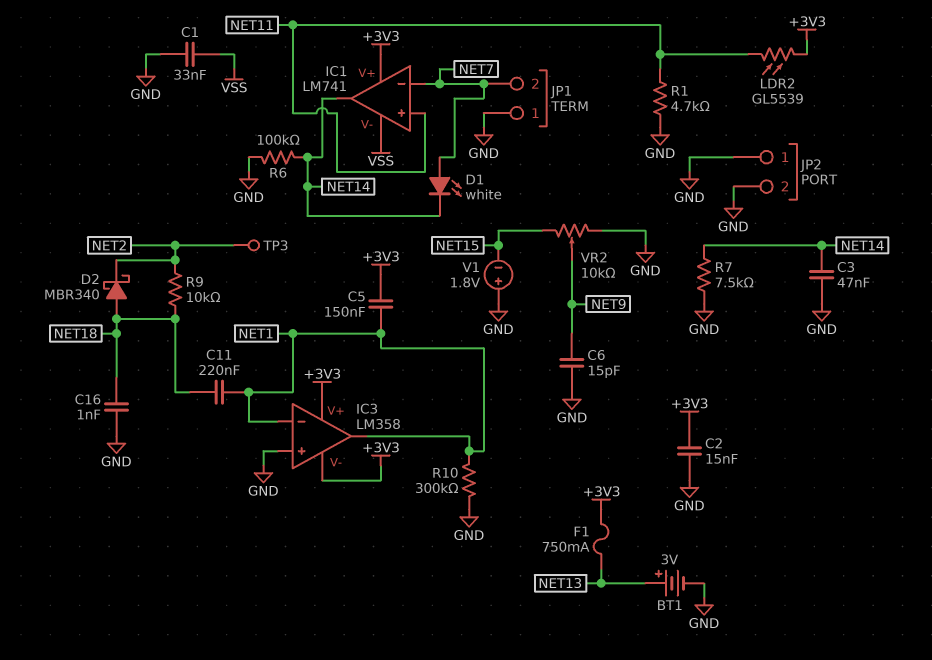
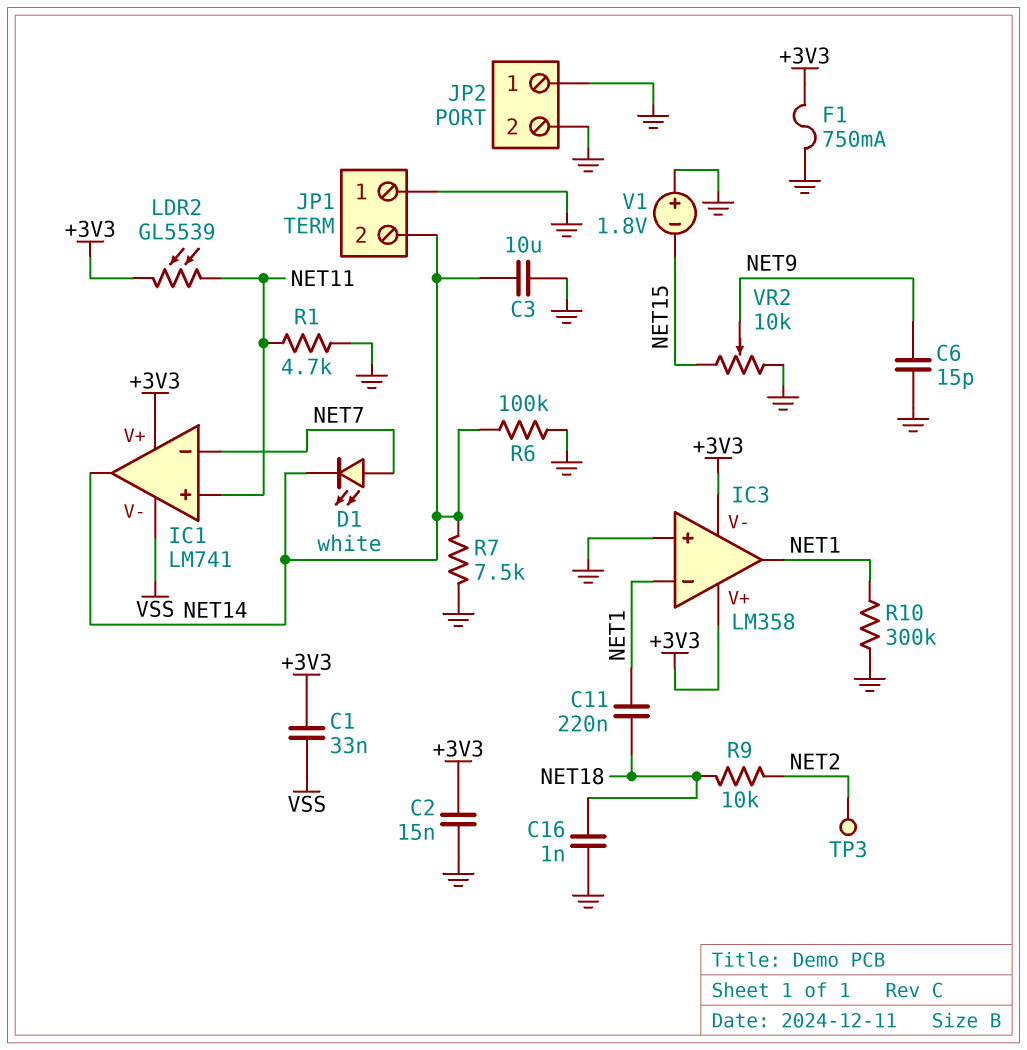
BT1: 3V (plus NET13, minus GND) -> none
C1: 33nF (GND, VSS) -> 33nF (+3V3, VSS)
C3: 47nF (GND, NET14) -> 10uF (GND, NET14)
C5: 150nF (+3V3, NET1) -> none
D2: schottky MBR340 (A NET18, K NET2) -> none
F1: 750mA (+3V3, NET13) -> 750mA (+3V3, GND)
JP1 pin 2: NET7 -> NET14

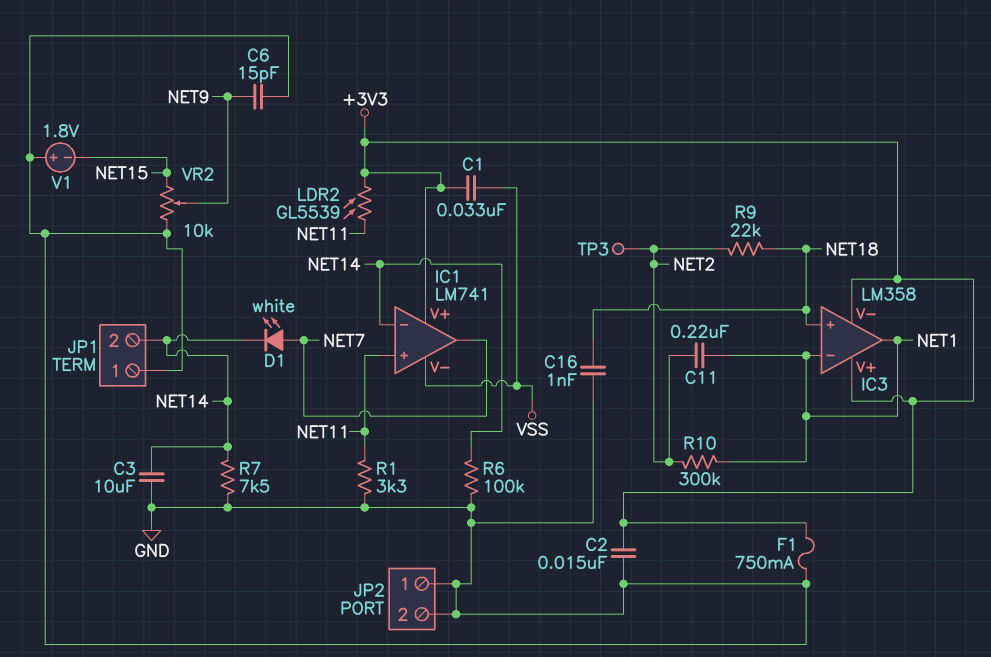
C11: 220nF (NET1, NET18) -> 220nF (NET1, NET2)
IC1 pin in-: NET7 -> NET14
IC1 pin out: NET14 -> NET7
IC3 pin in+: GND -> NET18
R1: 4.7k (GND, NET11) -> 3.3k (GND, NET11)
R9: 10k (NET2, NET18) -> 22k (NET2, NET18)
R10: 300k (GND, NET1) -> 300k (NET1, NET2)

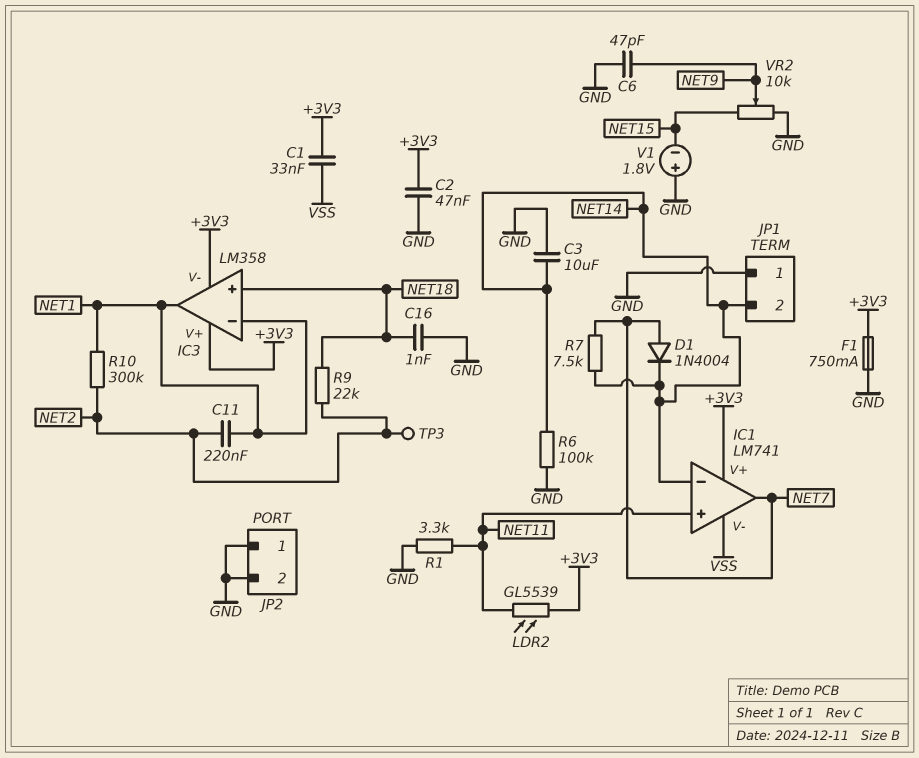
C2: 15nF (+3V3, GND) -> 47nF (+3V3, GND)
C6: 15pF (GND, NET9) -> 47pF (GND, NET9)
D1: LED white (A NET7, K NET14) -> diode 1N4004 (A NET7, K NET14)
R7: 7.5k (GND, NET14) -> 7.5k (NET7, NET14)

